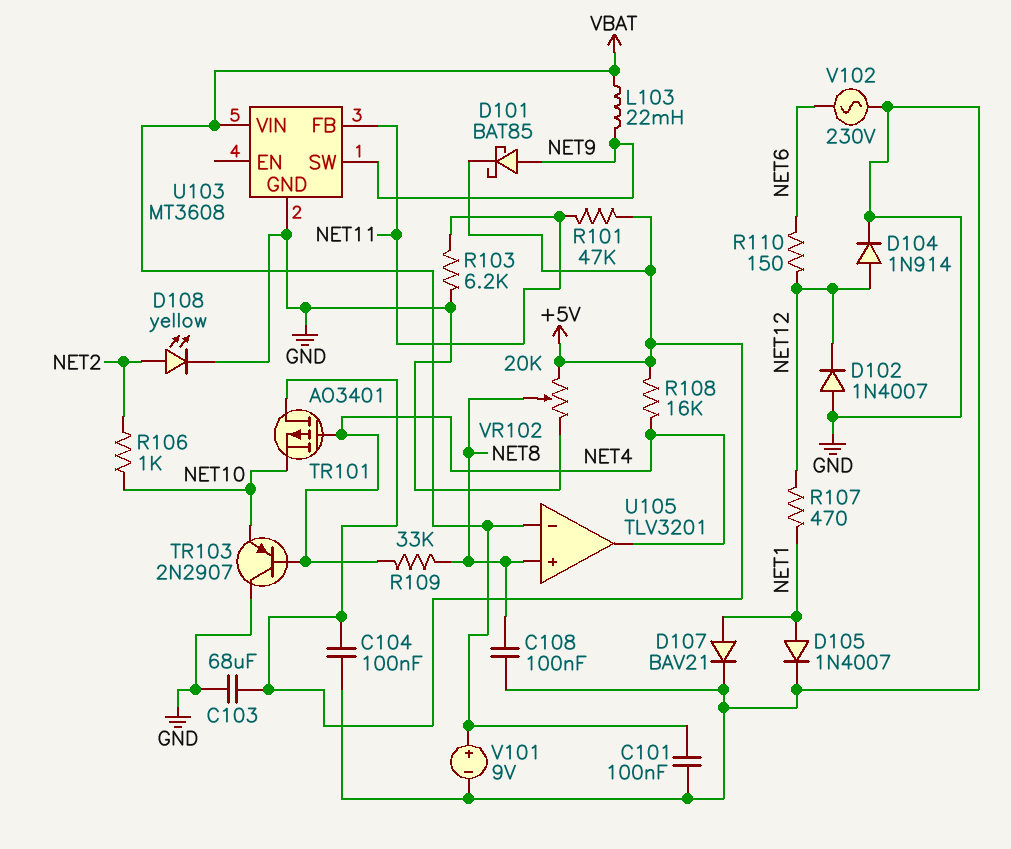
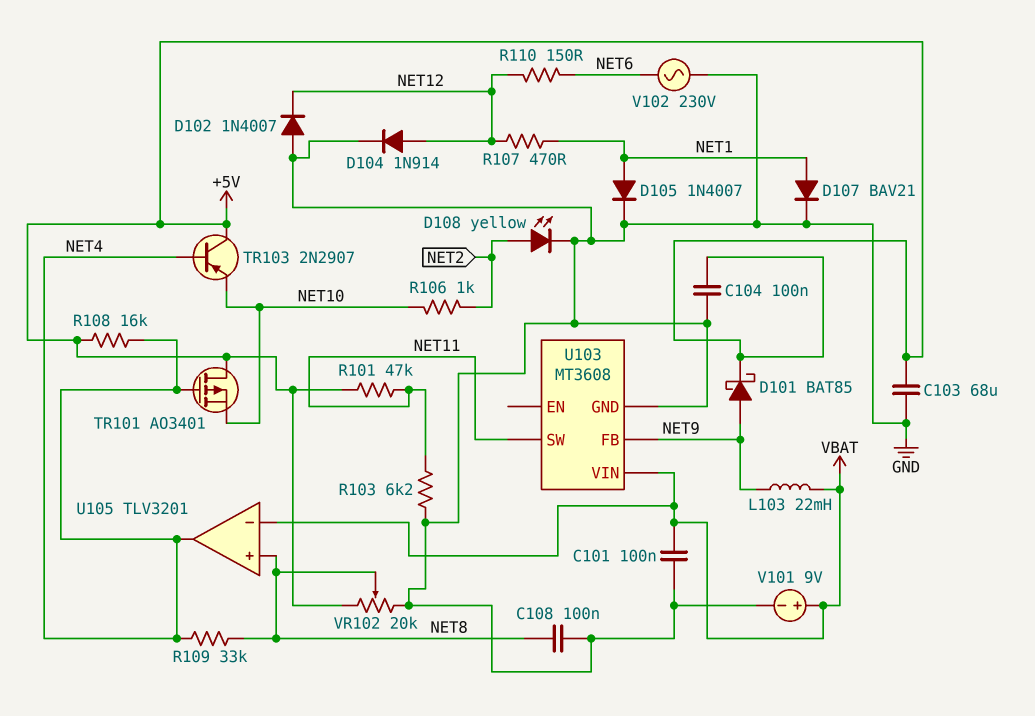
TR103: PNP 2N2907 (B NET4, C GND, E NET10) -> PNP 2N2907 (B NET4, C +5V, E NET10)
U103 pin FB: NET11 -> NET9
U103 pin SW: NET9 -> NET11

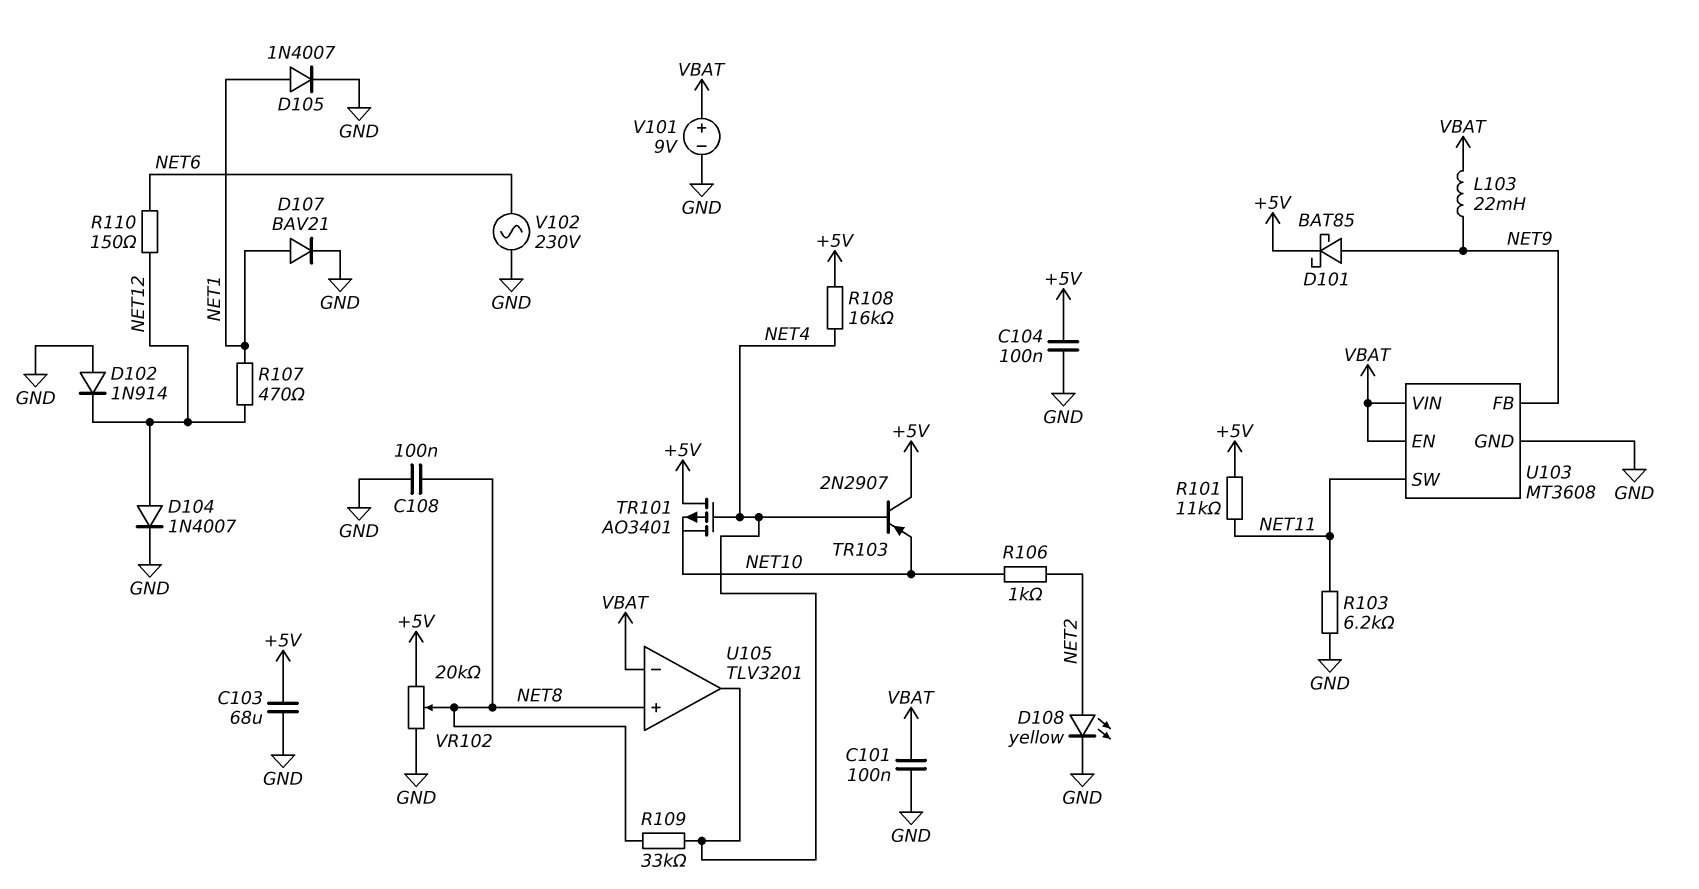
D102: diode 1N4007 (A GND, K NET12) -> diode 1N914 (A GND, K NET12)
D104: diode 1N914 (A NET12, K GND) -> diode 1N4007 (A NET12, K GND)
R101: 47k (+5V, NET11) -> 11k (+5V, NET11)
U103 pin EN: none -> VBAT

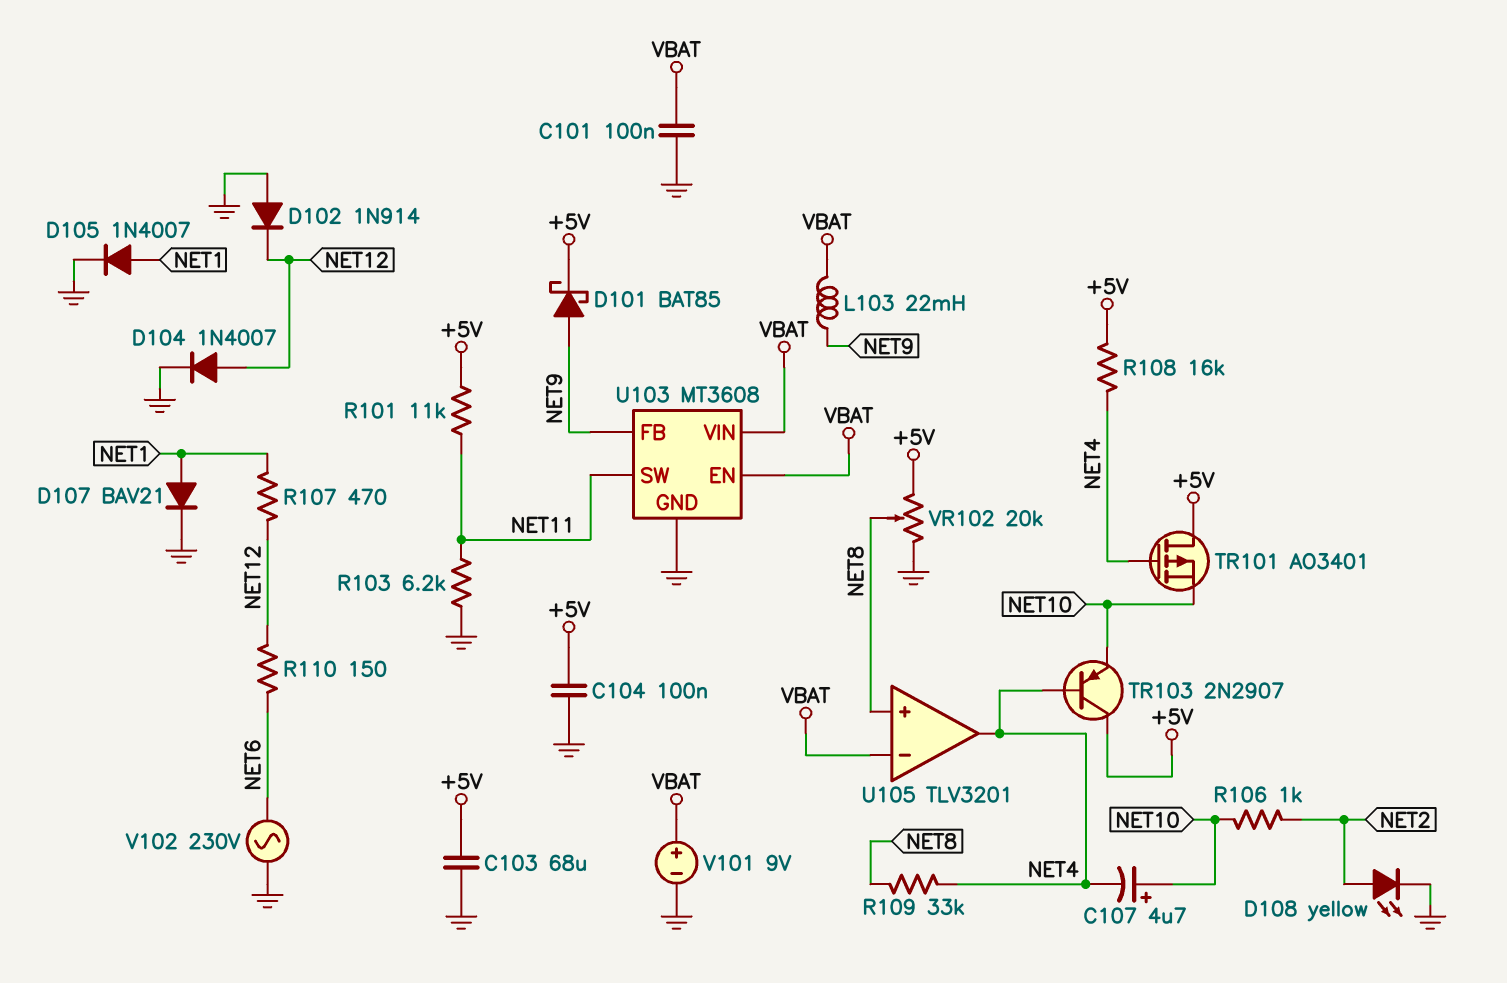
C107: none -> 4.7uF (plus NET10, minus NET4)
C108: 100nF (GND, NET8) -> none

